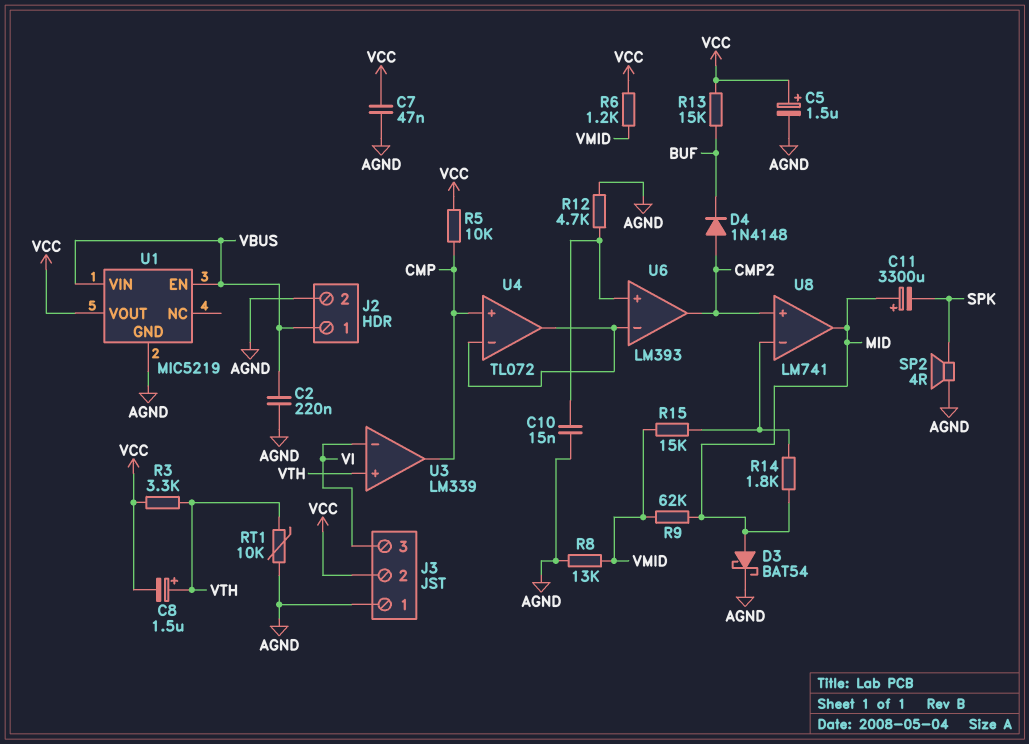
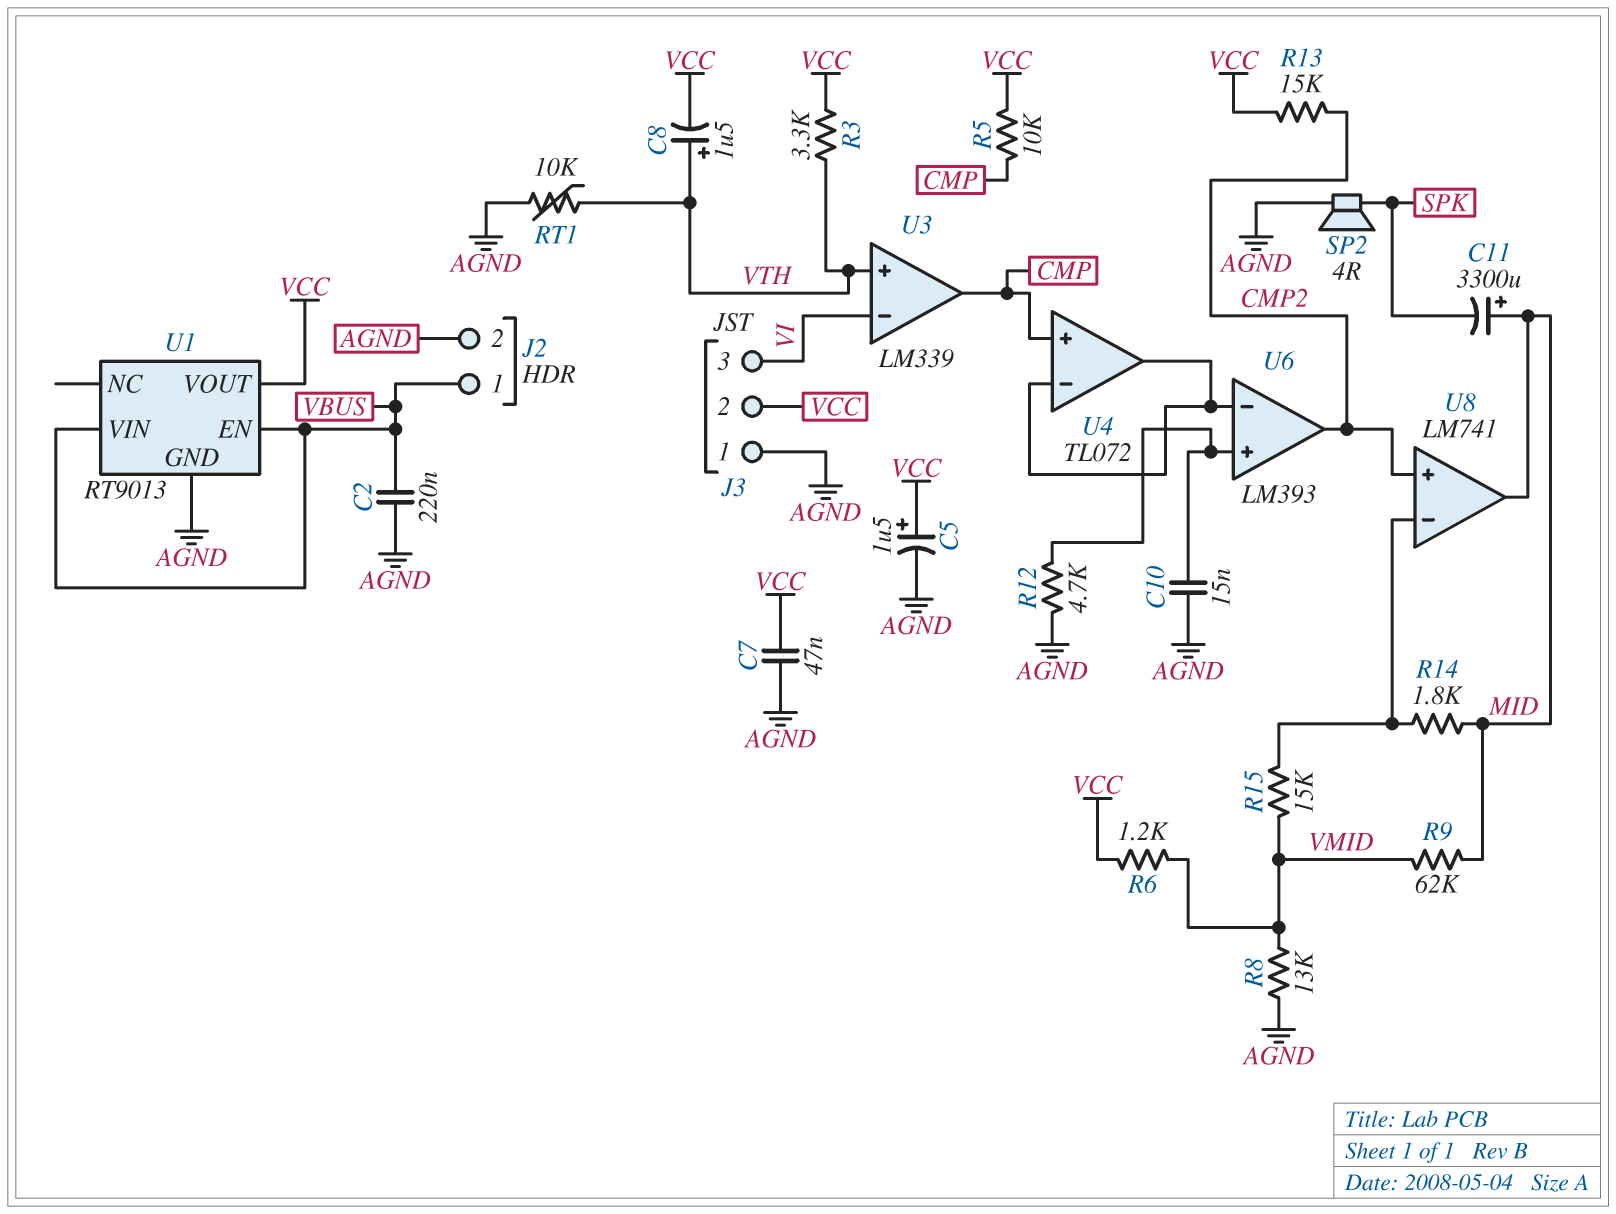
D3: schottky BAT54 (A MID, K AGND) -> none
D4: diode 1N4148 (A CMP2, K BUF) -> none
R13: 15k (BUF, VCC) -> 15k (CMP2, VCC)
U1: MIC5219 -> RT9013

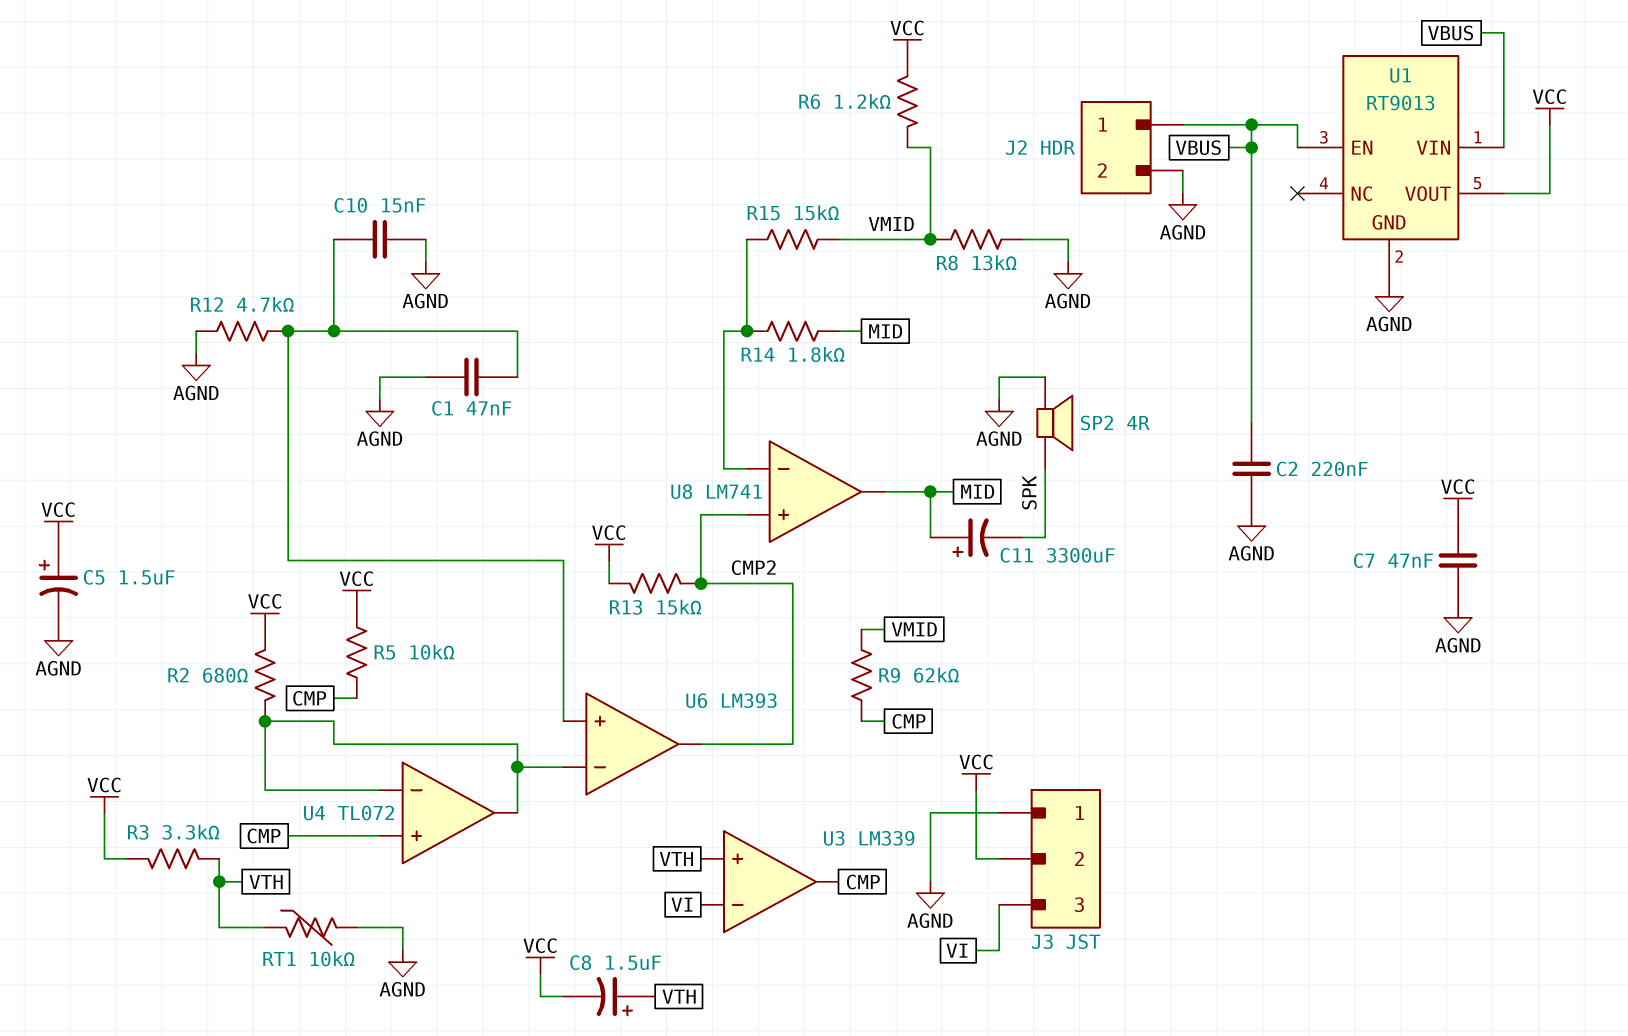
C1: none -> 47nF (AGND, U6/in+)
R2: none -> 680 (U4/in-, VCC)
R9: 62k (MID, VMID) -> 62k (CMP, VMID)

